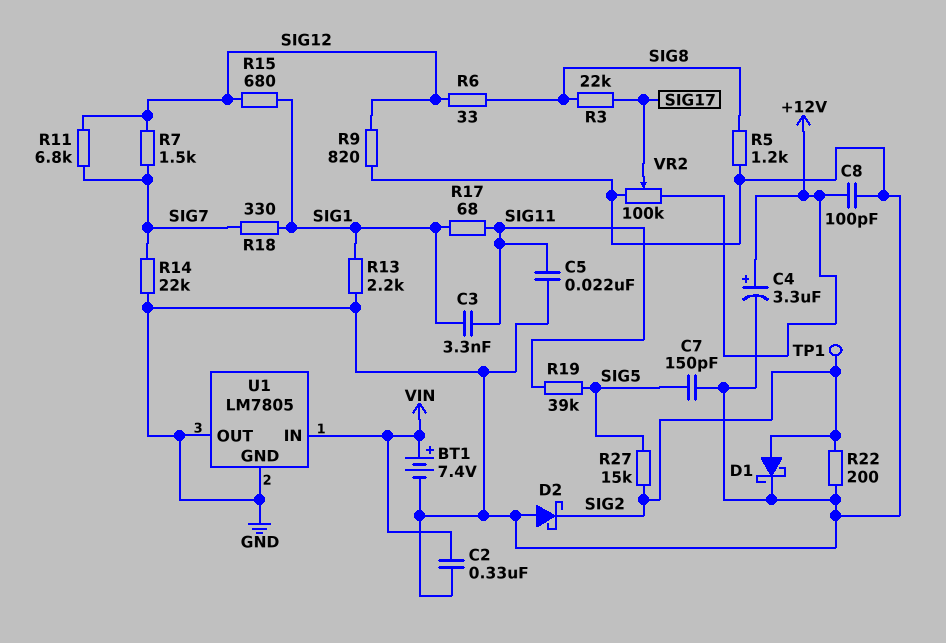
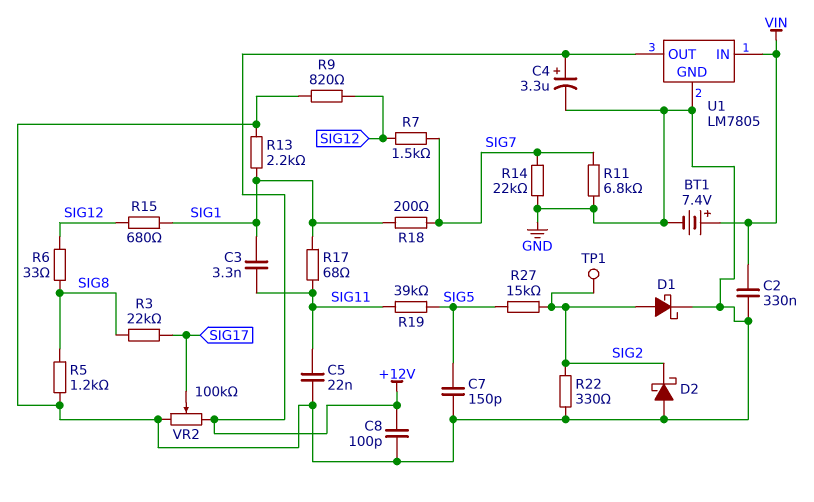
R11: 6.8k (SIG7, SIG12) -> 6.8k (GND, SIG7)
R18: 330 (SIG1, SIG7) -> 200 (SIG1, SIG7)
R22: 200 (GND, SIG2) -> 330 (GND, SIG2)
U1 pin OUT: GND -> +12V

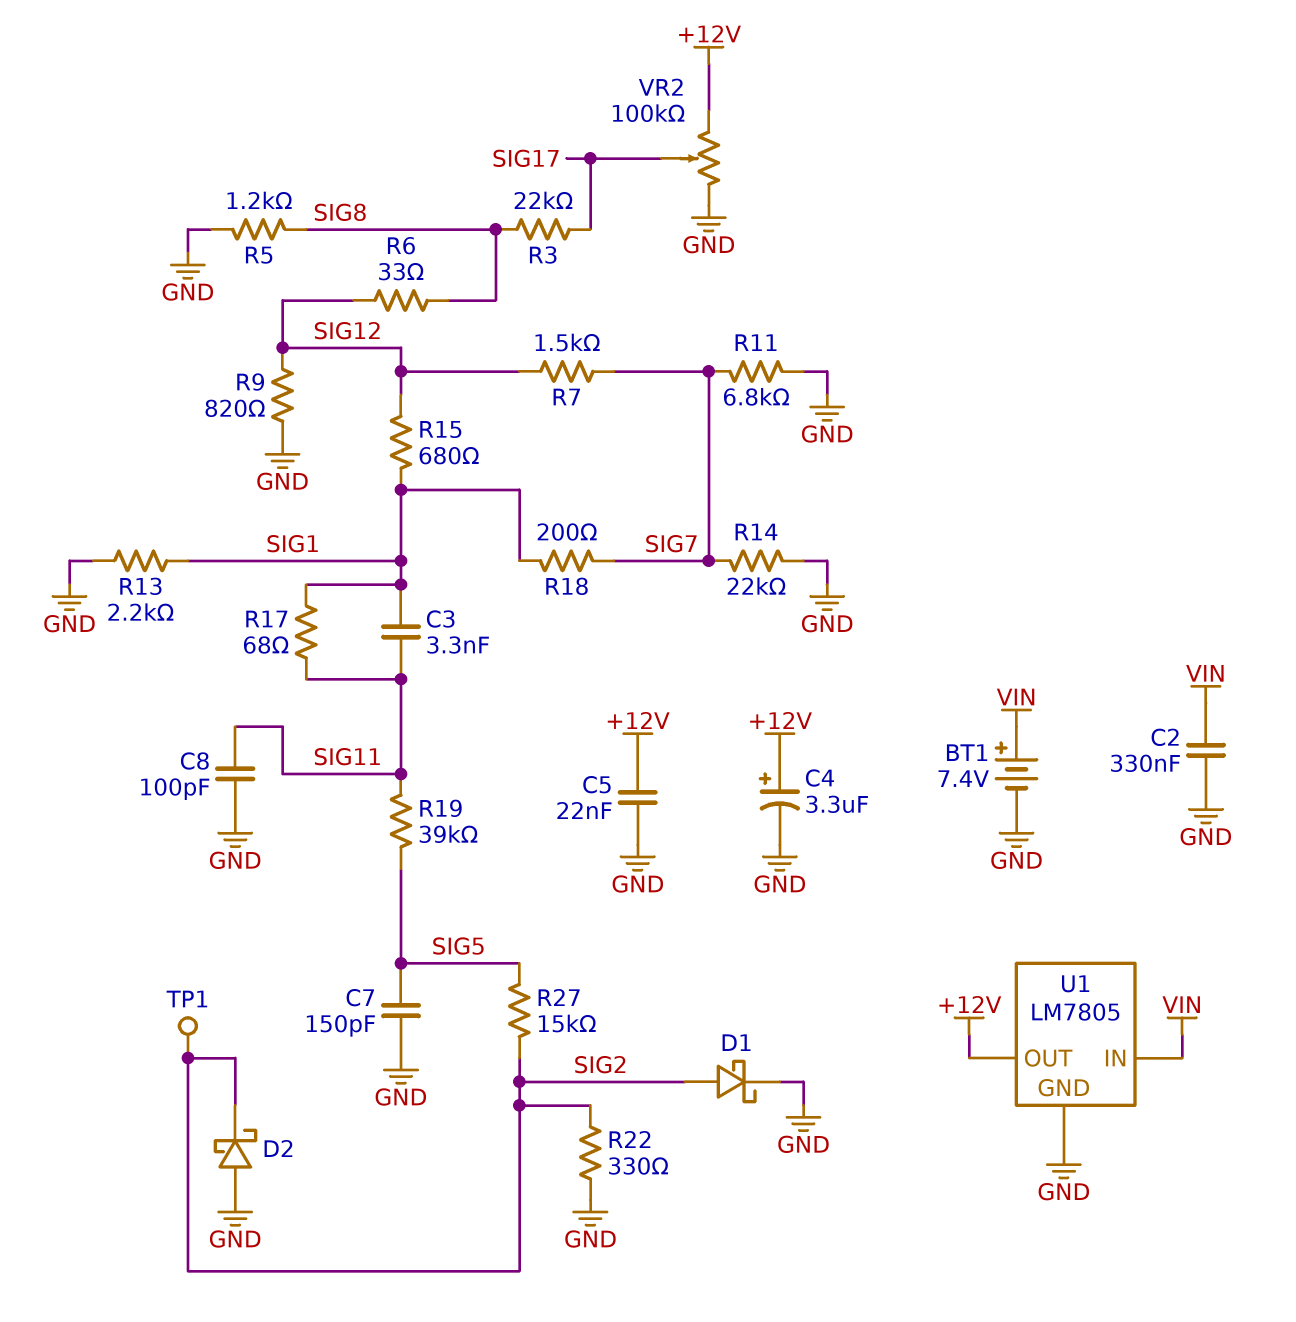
C5: 22nF (GND, SIG11) -> 22nF (+12V, GND)
C8: 100pF (+12V, GND) -> 100pF (GND, SIG11)

